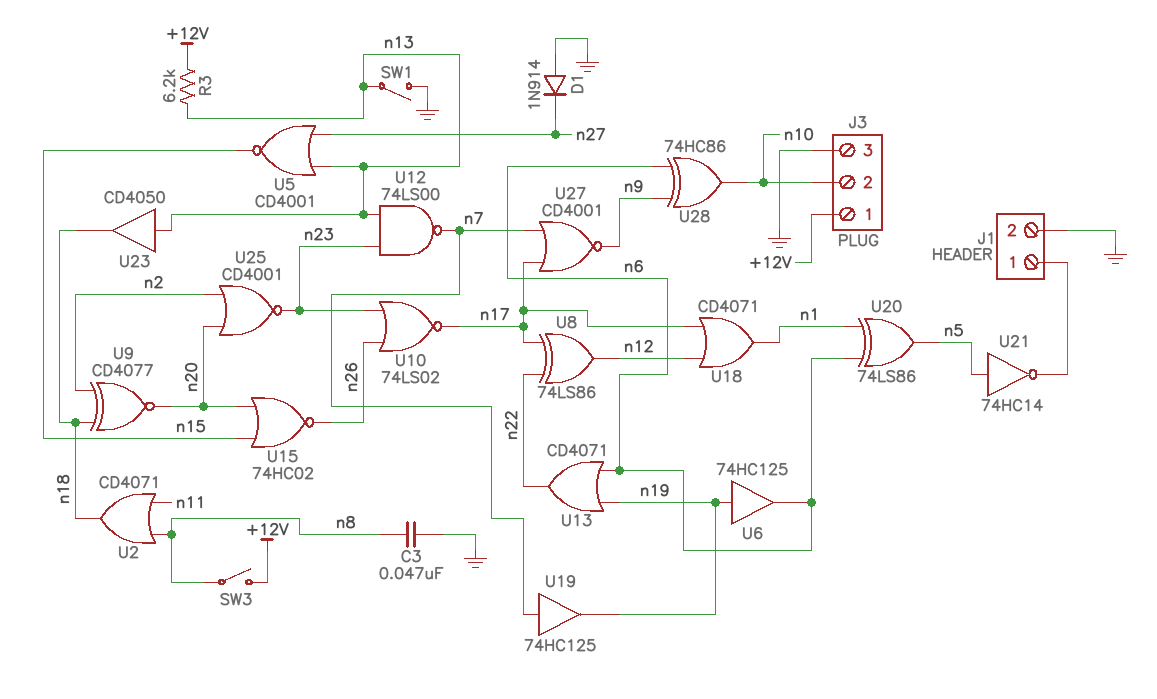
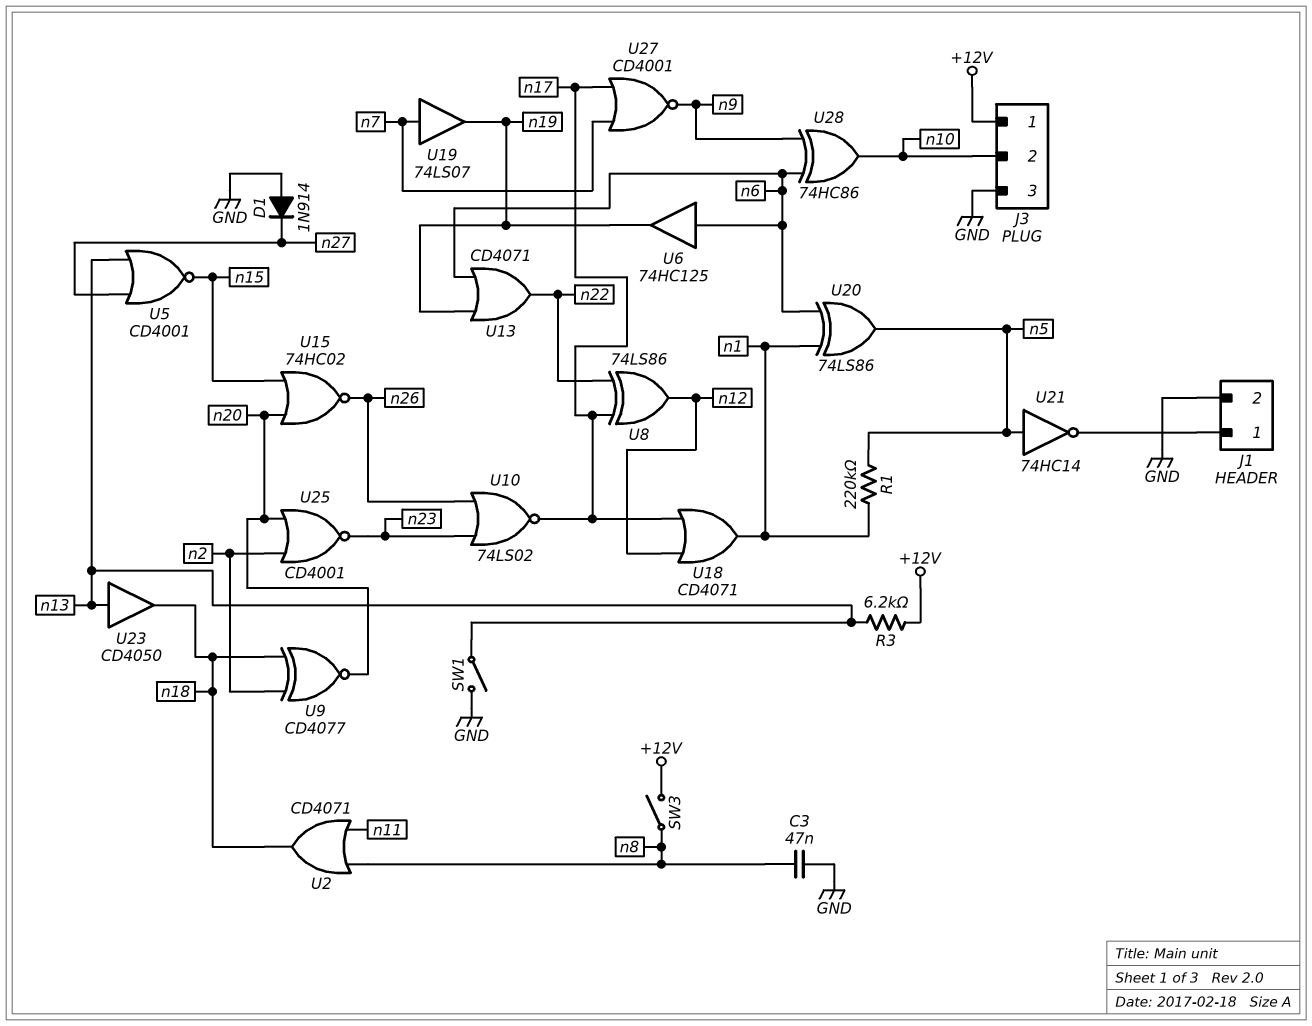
R1: none -> 220k (n1, n5)
U6: buffer 74HC125 (in n19, out n6) -> buffer 74HC125 (in n6, out n19)
U12: NAND 74LS00 (in n13, in n23, out n7) -> none
U19: buffer 74HC125 (in n7, out n19) -> buffer 74LS07 (in n7, out n19)

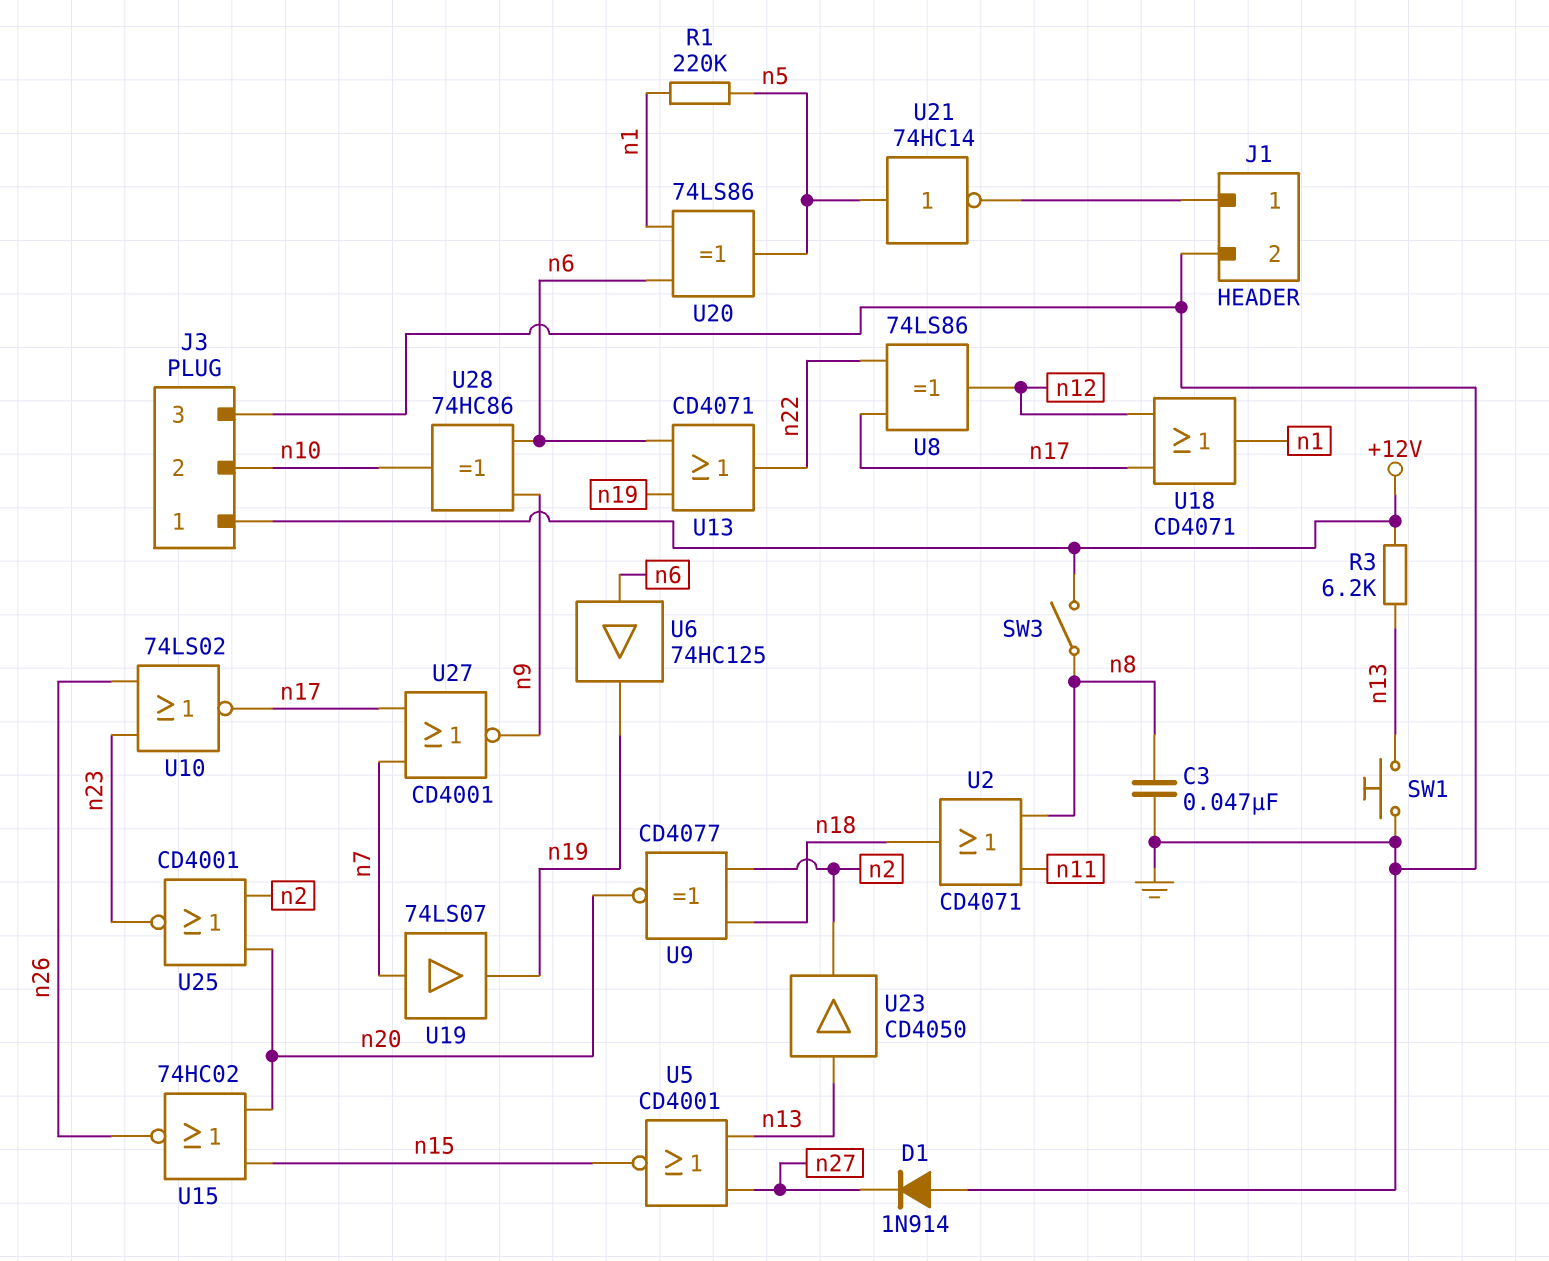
SW1: switch (GND, n13) -> button (GND, n13)
U23: buffer CD4050 (in n13, out n18) -> buffer CD4050 (in n13, out n2)

